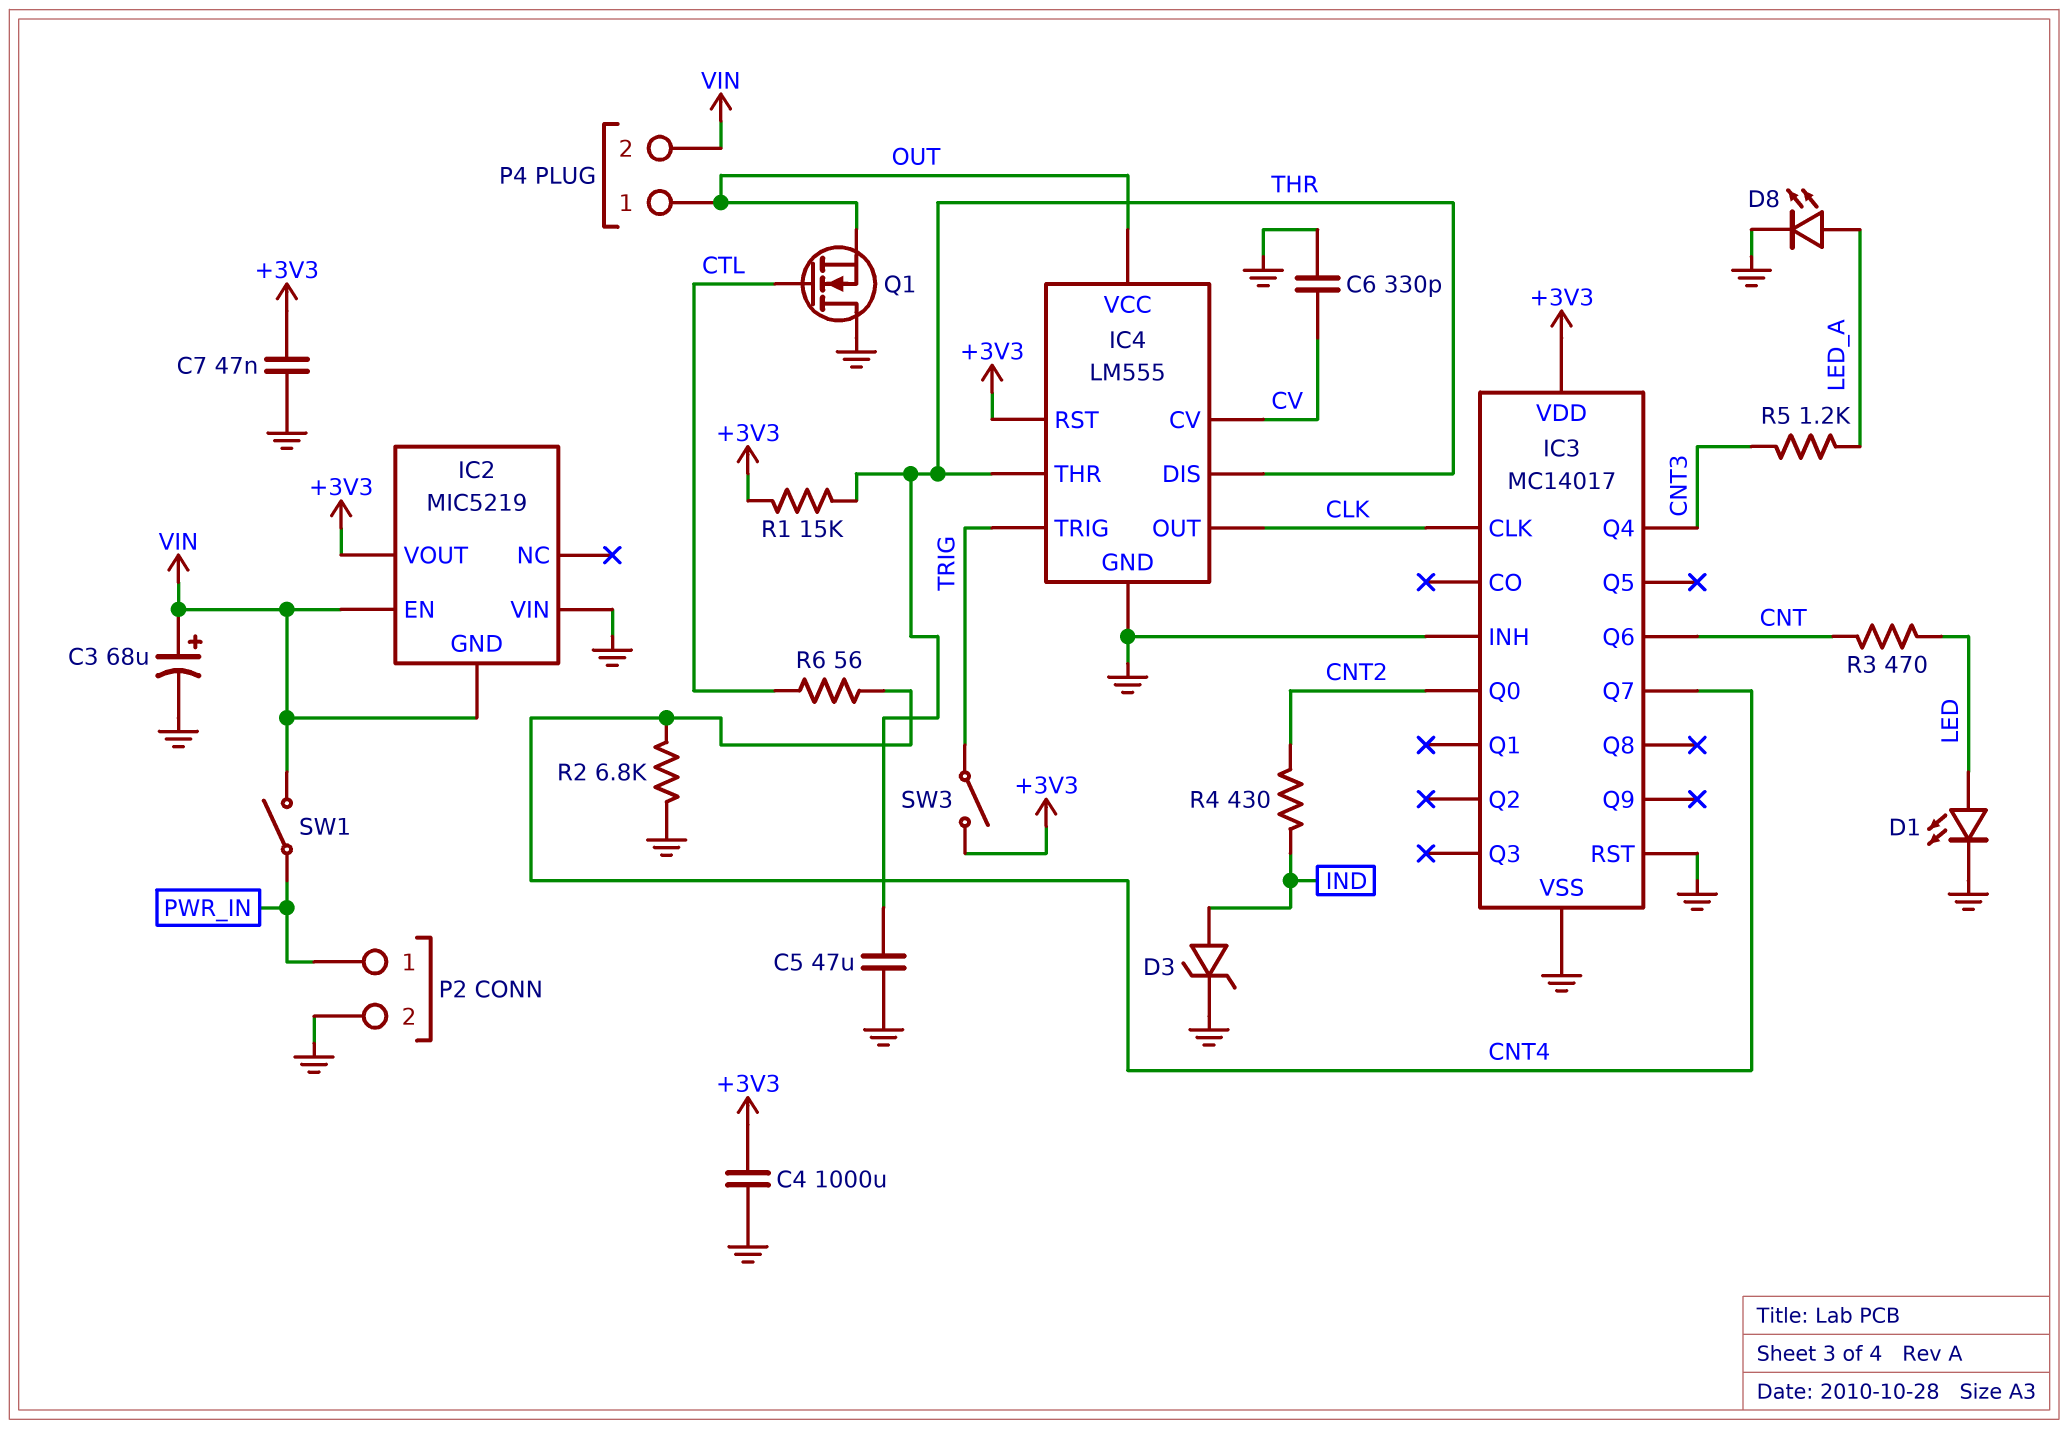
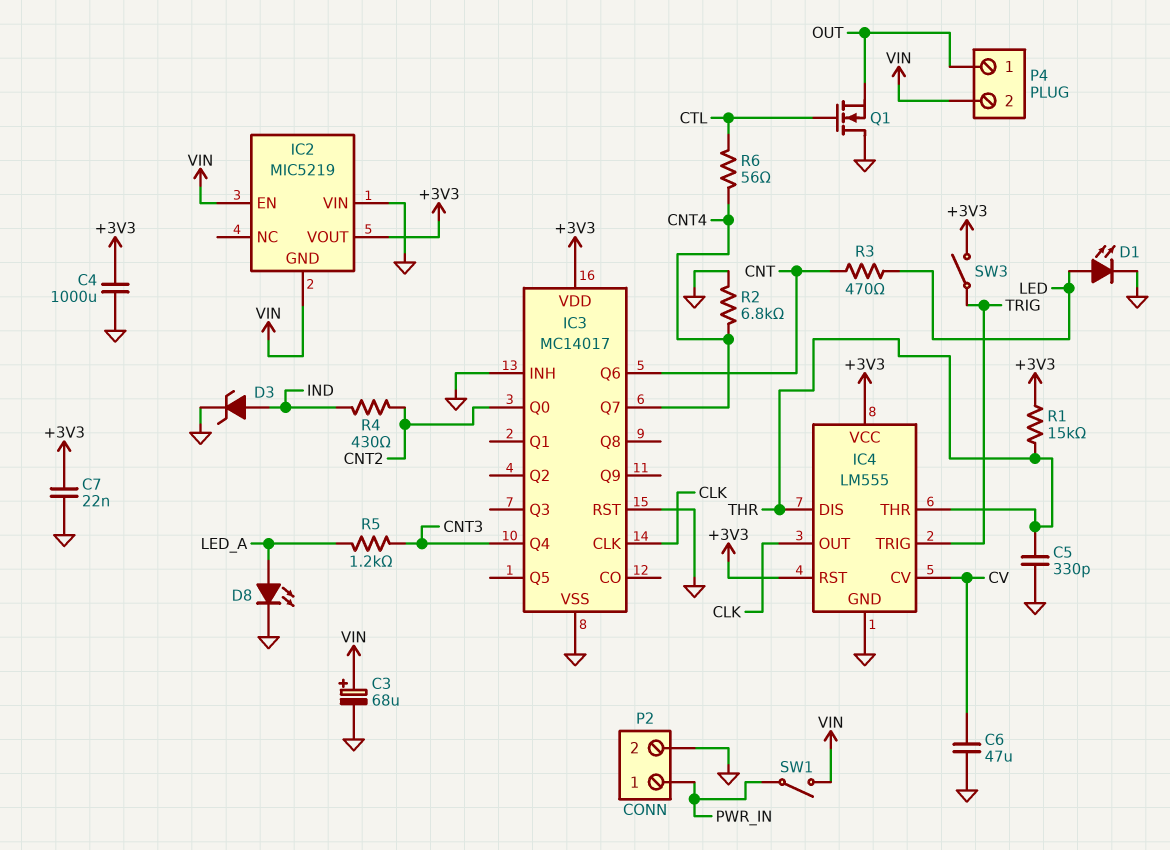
C5: 47uF (GND, THR) -> 330pF (GND, THR)
C6: 330pF (CV, GND) -> 47uF (CV, GND)
C7: 47nF (+3V3, GND) -> 22nF (+3V3, GND)
IC4 pin VCC: OUT -> +3V3

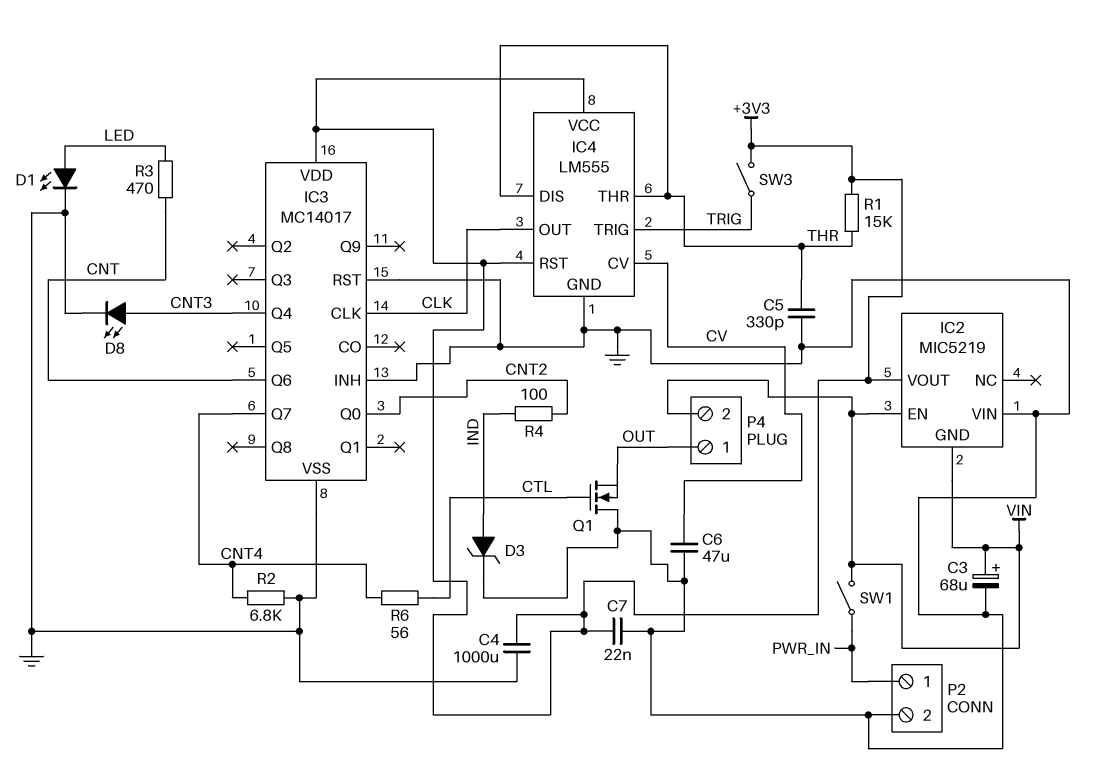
D8: LED (A LED_A, K GND) -> LED (A CNT3, K GND)
R4: 430 (CNT2, IND) -> 100 (CNT2, IND)
R5: 1.2k (CNT3, LED_A) -> none

